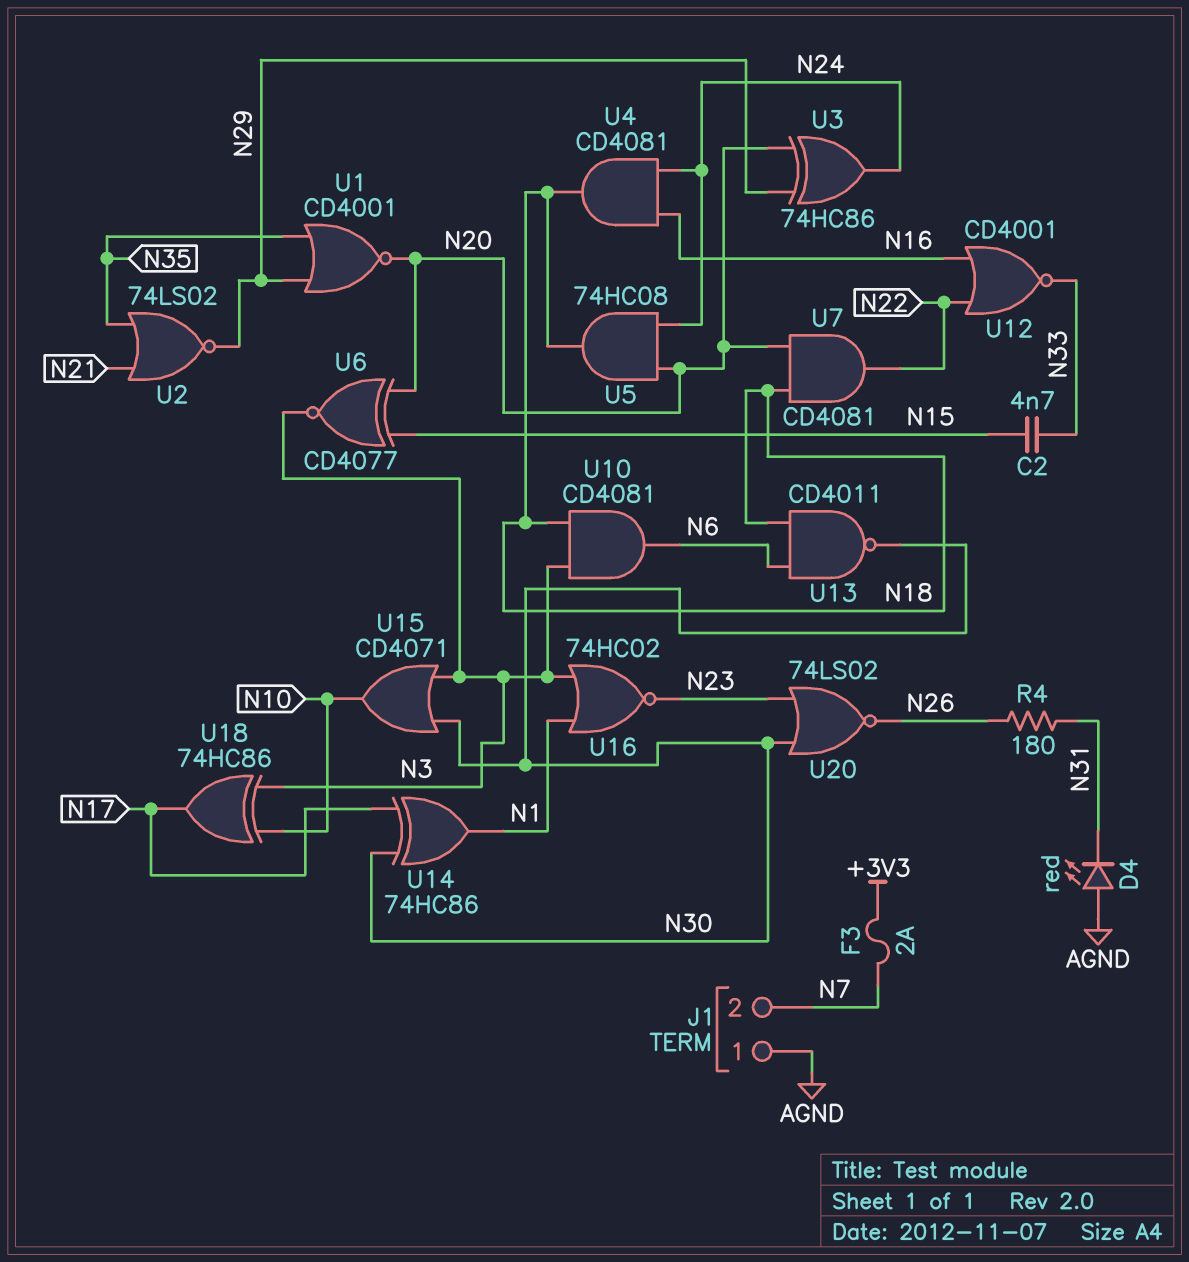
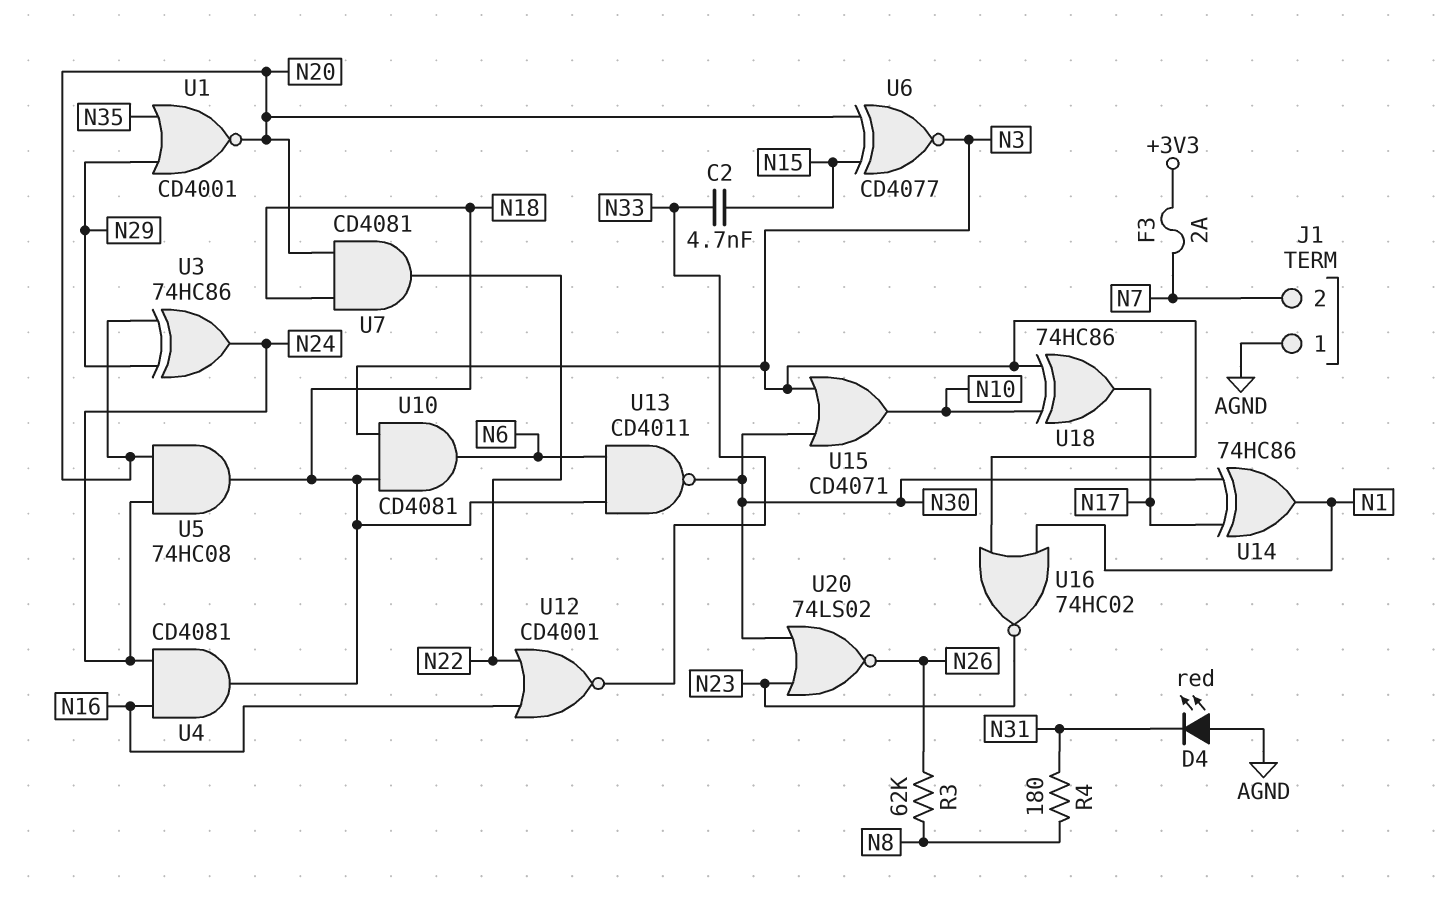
R3: none -> 62k (N8, N26)
R4: 180 (N26, N31) -> 180 (N8, N31)
U2: NOR 74LS02 (in N21, in N35, out N29) -> none

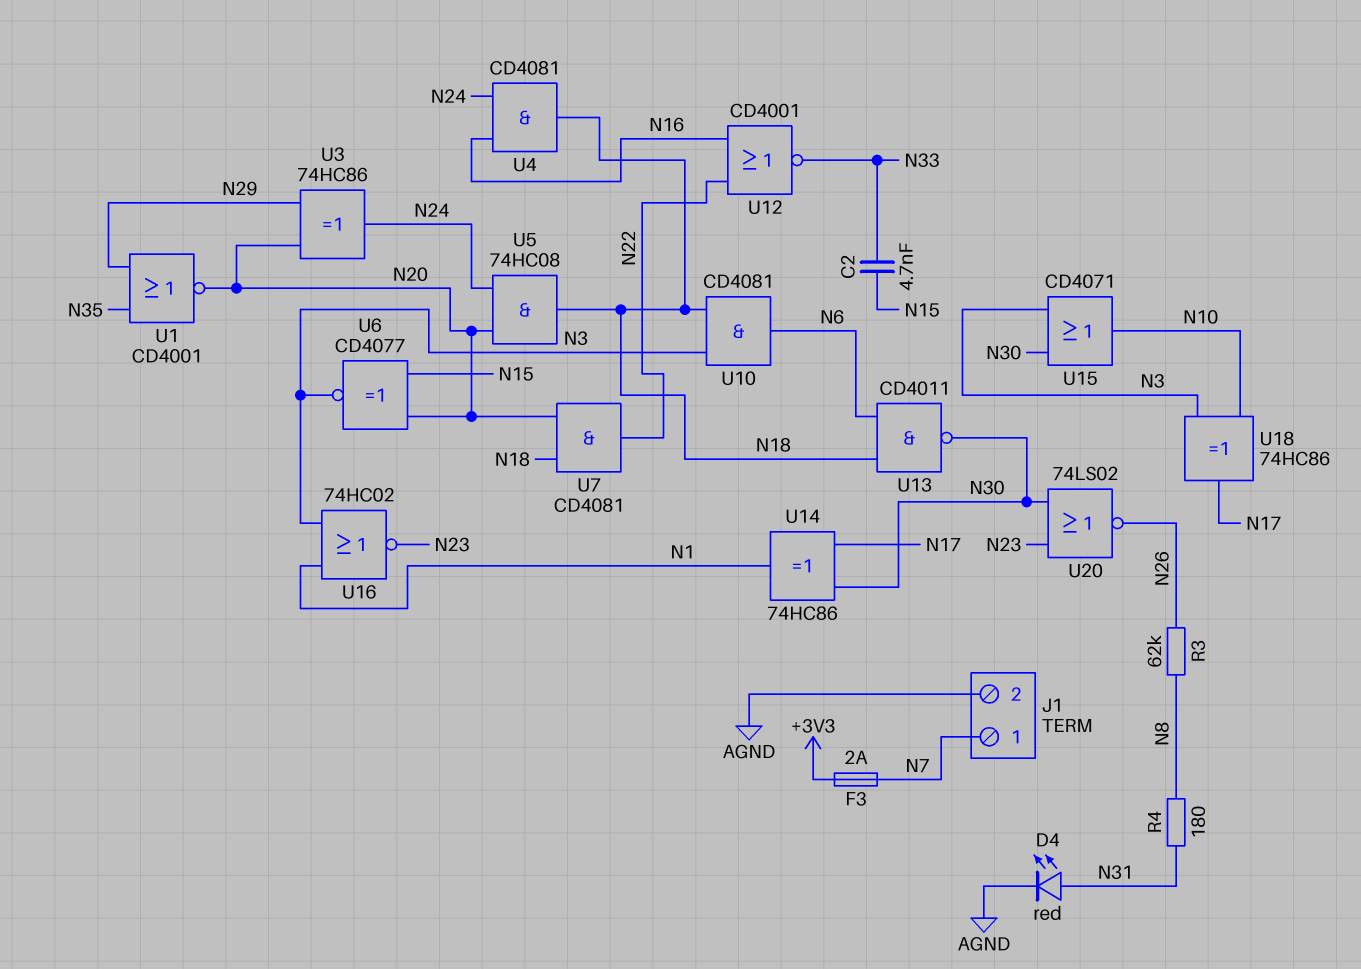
D4: LED red (A AGND, K N31) -> LED red (A N31, K AGND)
J1 pin 1: AGND -> N7
J1 pin 2: N7 -> AGND

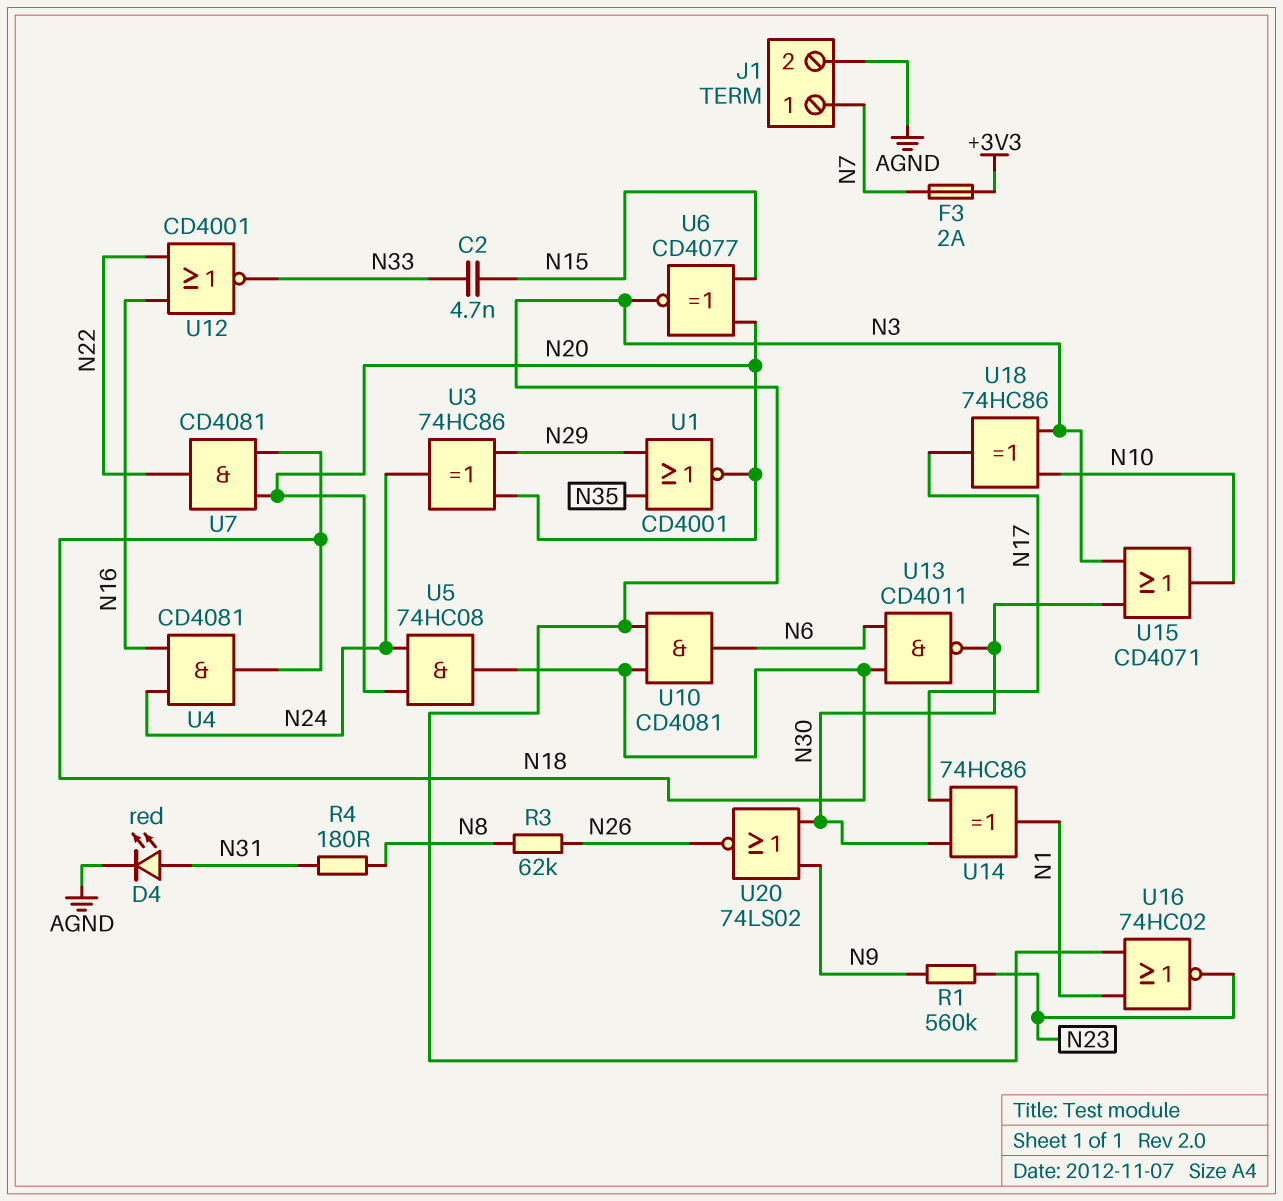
R1: none -> 560k (N9, N23)
U20: NOR 74LS02 (in N23, in N30, out N26) -> NOR 74LS02 (in N9, in N30, out N26)

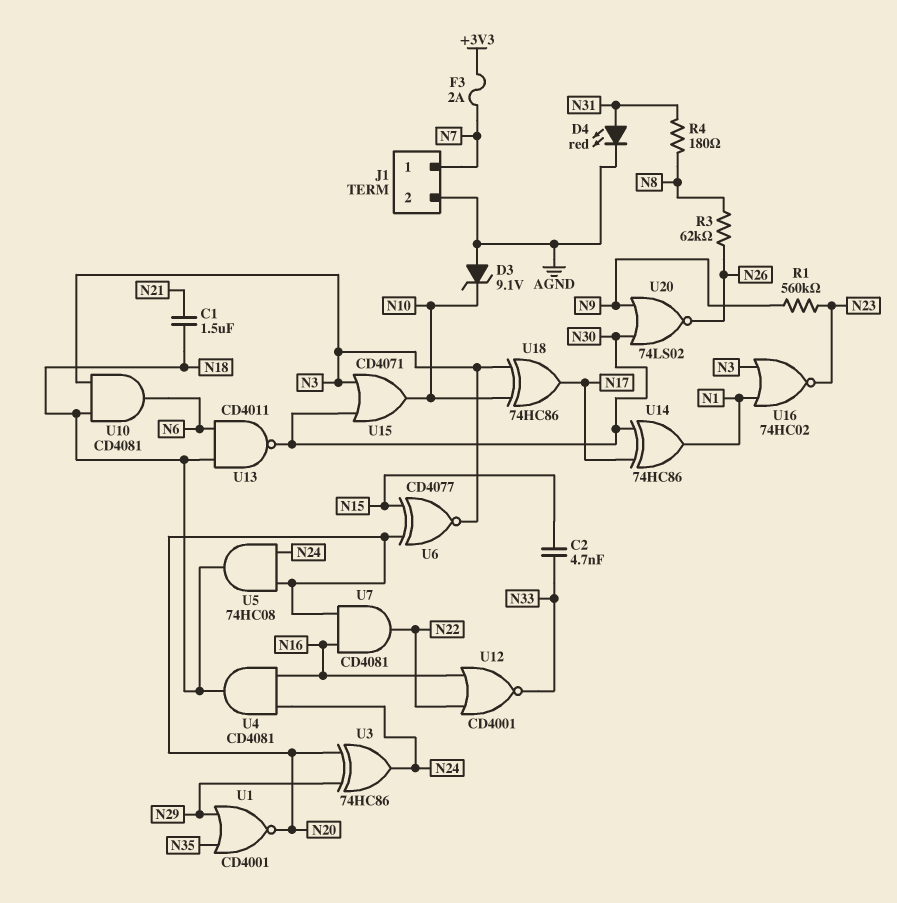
C1: none -> 1.5uF (N18, N21)
D3: none -> zener 9.1V (A AGND, K N10)
U7: AND CD4081 (in N18, in N20, out N22) -> AND CD4081 (in N16, in N20, out N22)

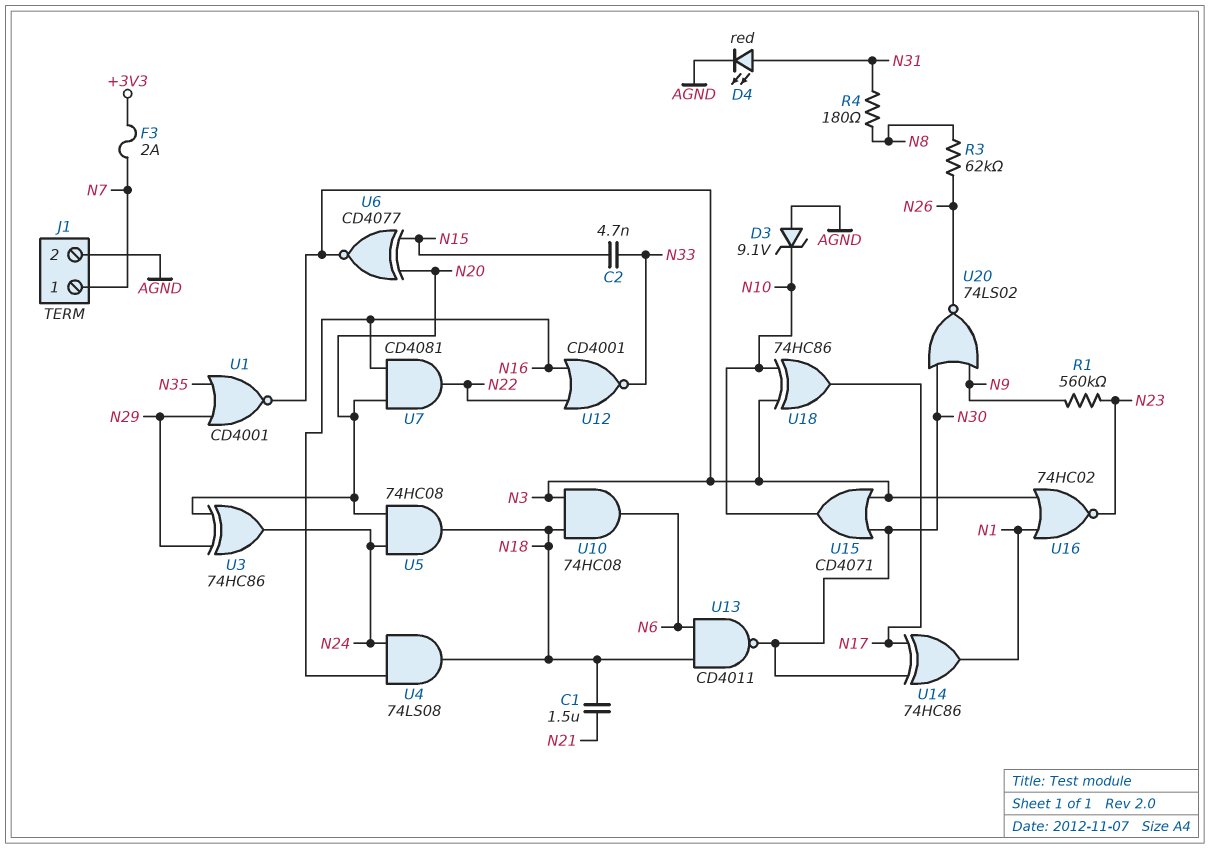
U1: NOR CD4001 (in N29, in N35, out N20) -> NOR CD4001 (in N29, in N35, out N3)
U4: AND CD4081 (in N16, in N24, out N18) -> AND 74LS08 (in N16, in N24, out N18)
U10: AND CD4081 (in N3, in N18, out N6) -> AND 74HC08 (in N3, in N18, out N6)

